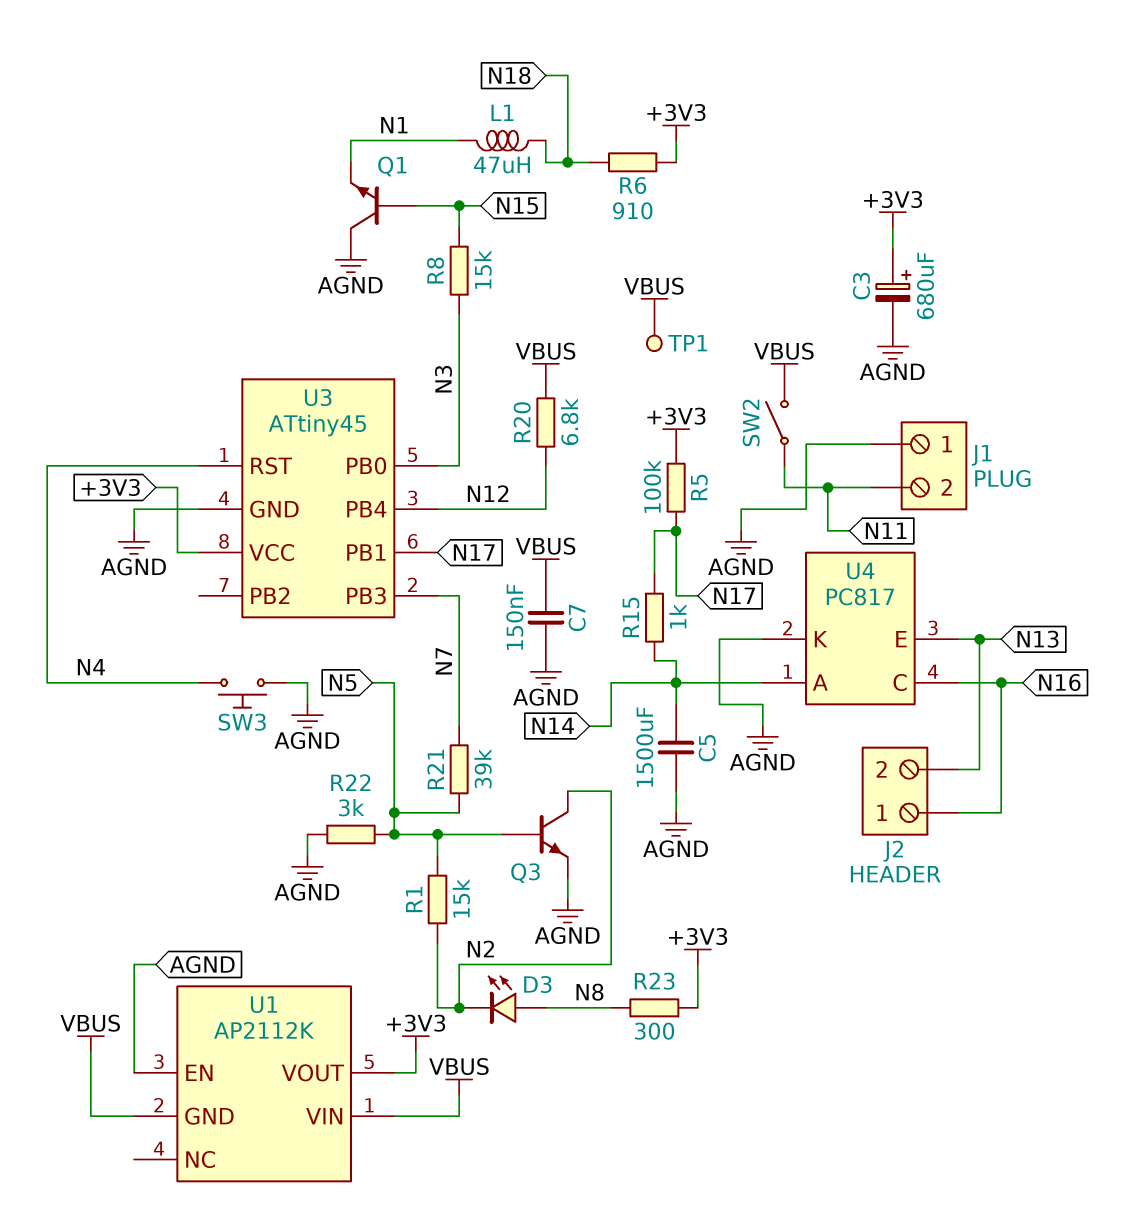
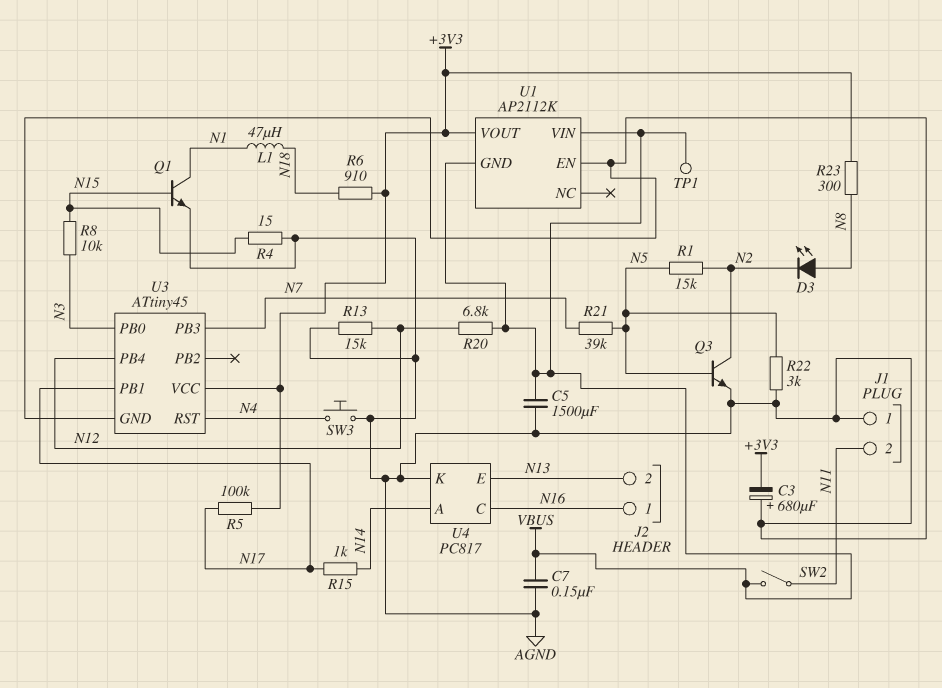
C3: 680uF (plus +3V3, minus AGND) -> 680uF (plus AGND, minus +3V3)
C5: 1500uF (AGND, N14) -> 1500uF (AGND, VBUS)
Q1: NPN (B N15, C AGND, E N1) -> NPN (B N15, C N1, E AGND)
R4: none -> 15 (AGND, N15)
R8: 15k (N3, N15) -> 10k (N3, N15)
R13: none -> 15k (AGND, N12)

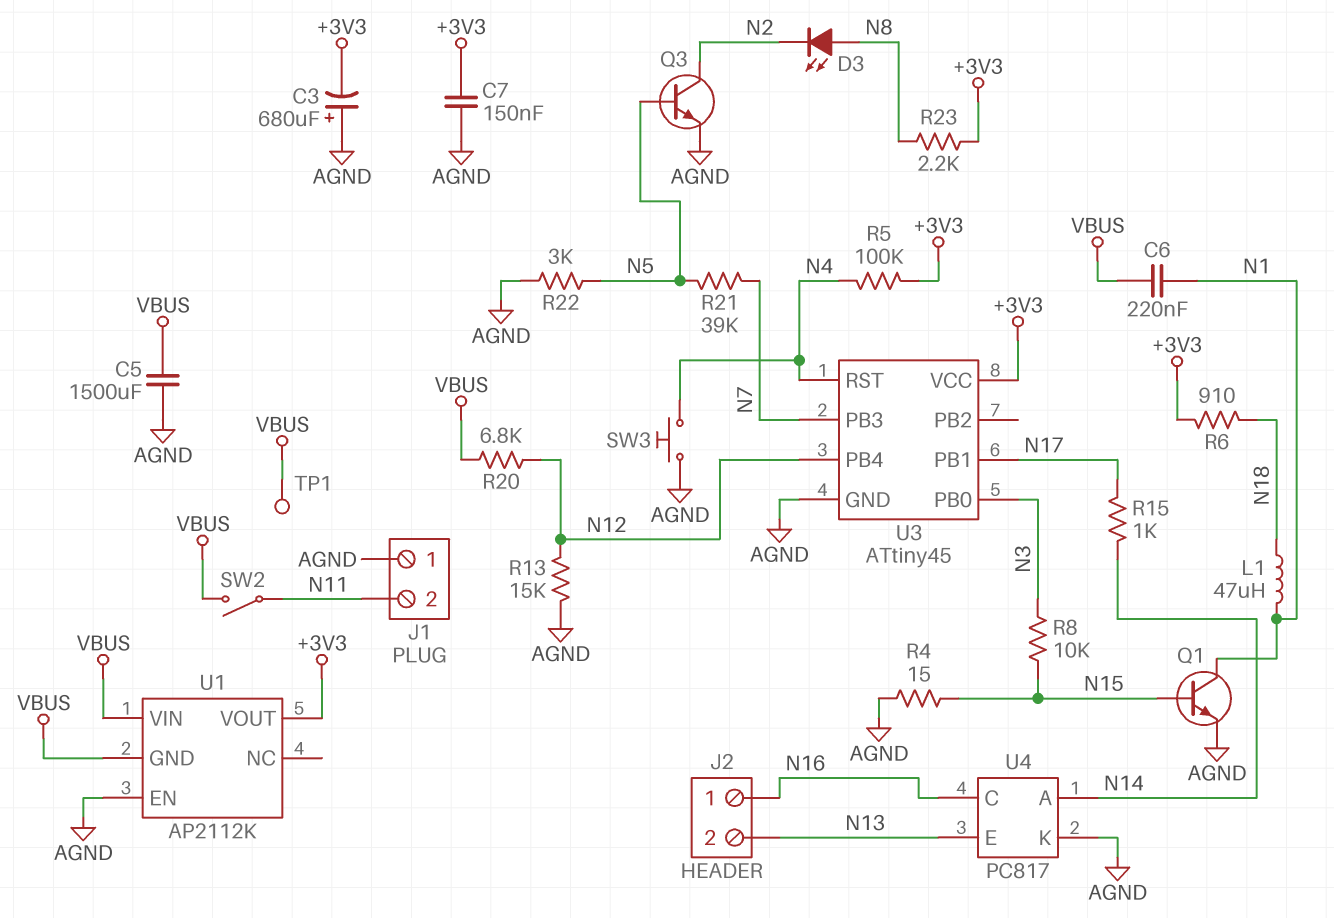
C6: none -> 220nF (N1, VBUS)
C7: 150nF (AGND, VBUS) -> 150nF (+3V3, AGND)
R1: 15k (N2, N5) -> none
R5: 100k (+3V3, N17) -> 100k (+3V3, N4)
R23: 300 (+3V3, N8) -> 2.2k (+3V3, N8)

